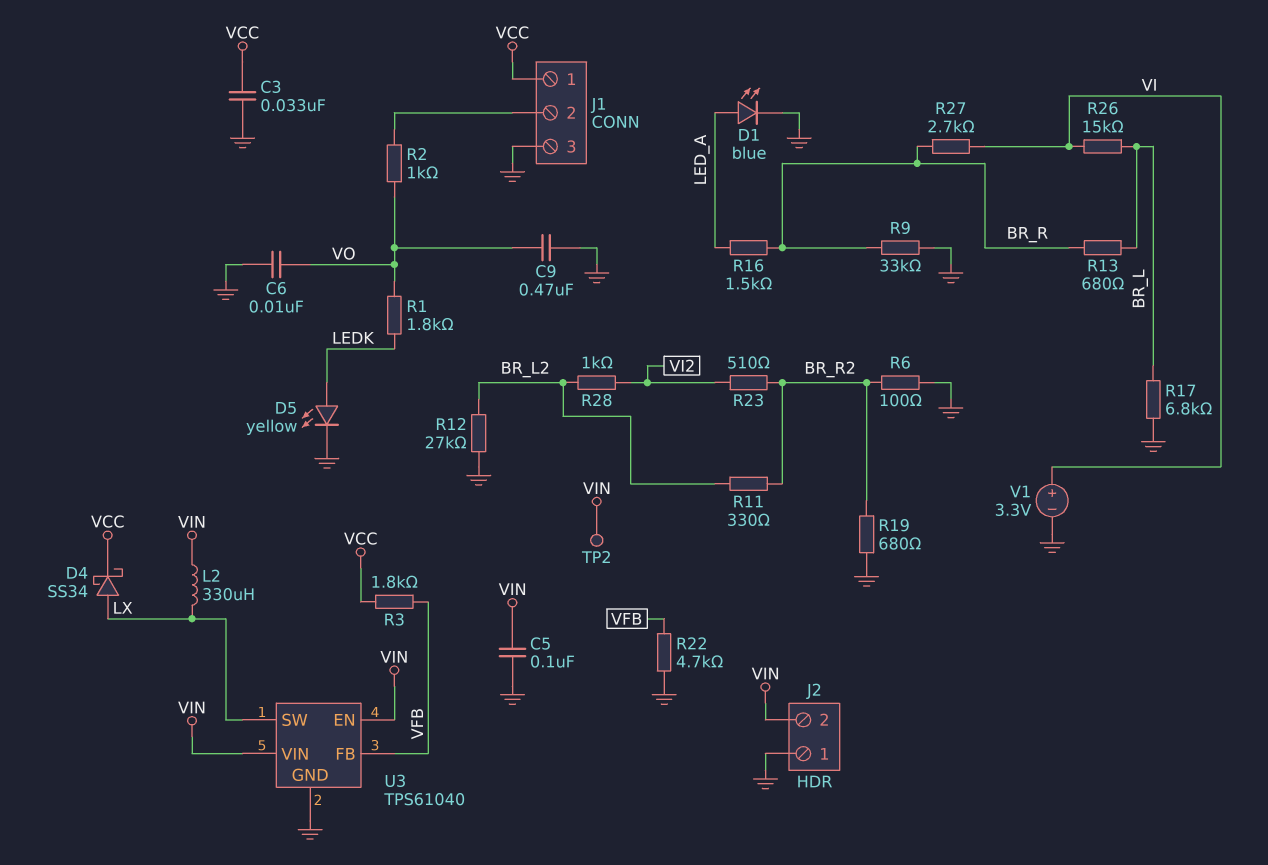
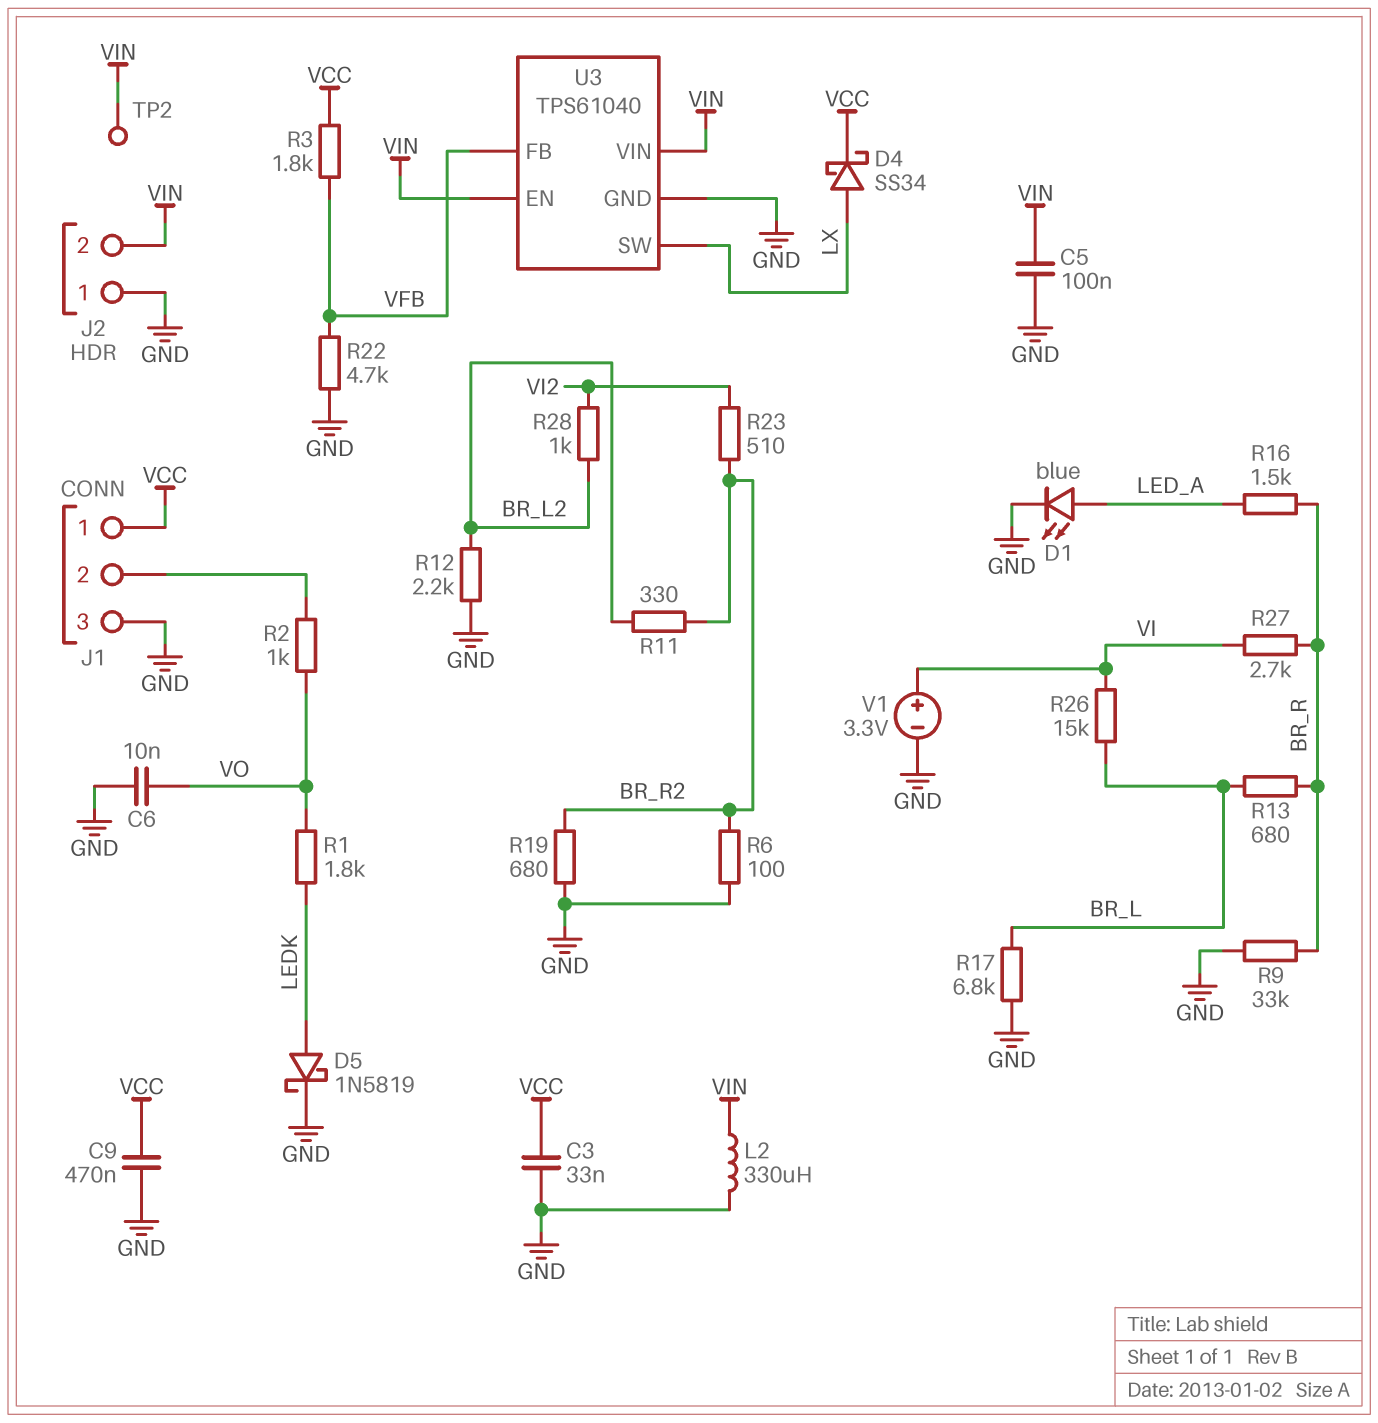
C9: 470nF (GND, VO) -> 470nF (GND, VCC)
D5: LED yellow (A LEDK, K GND) -> schottky 1N5819 (A LEDK, K GND)
L2: 330uH (LX, VIN) -> 330uH (GND, VIN)
R12: 27k (BR_L2, GND) -> 2.2k (BR_L2, GND)

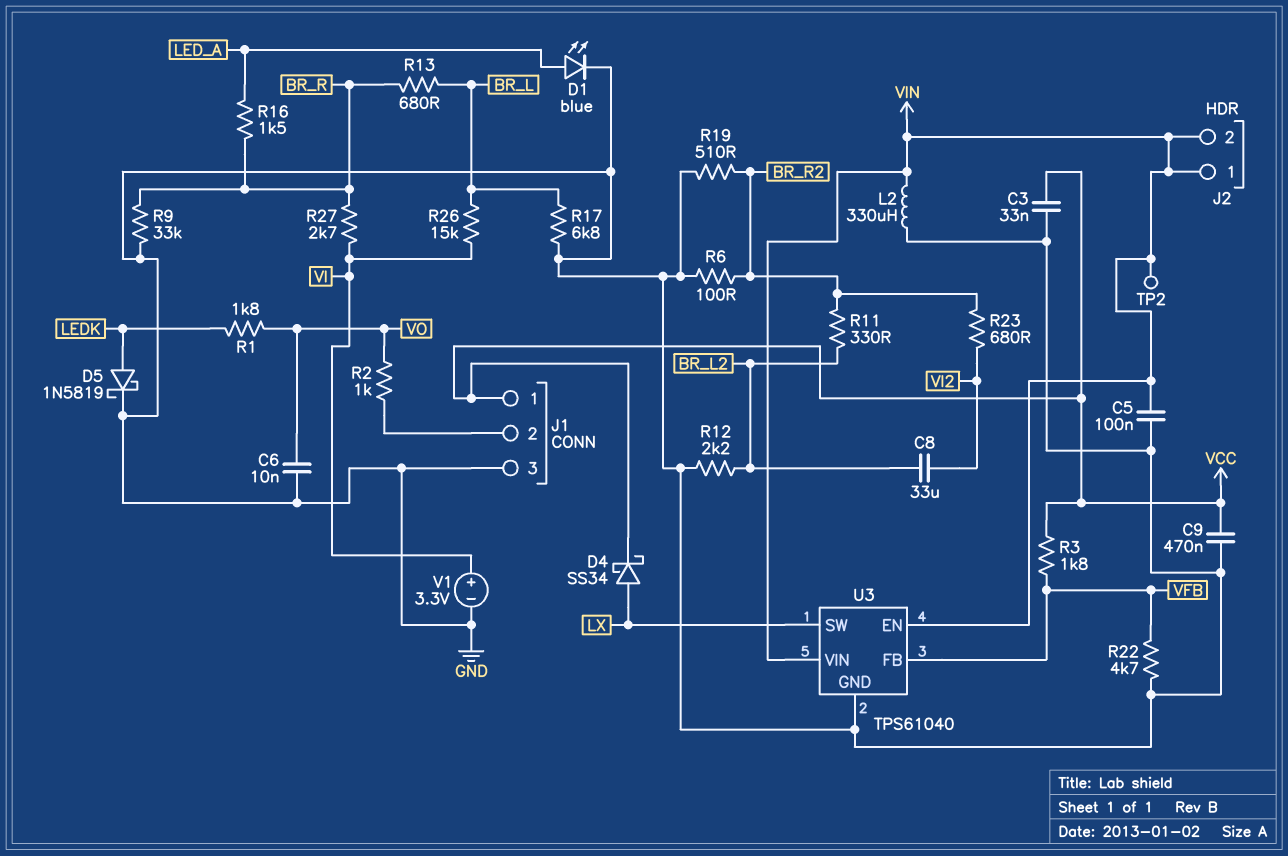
C8: none -> 33uF (BR_L2, VI2)
J2 pin 1: GND -> VIN
R19: 680 (BR_R2, GND) -> 510 (BR_R2, GND)
R23: 510 (BR_R2, VI2) -> 680 (BR_R2, VI2)
R28: 1k (BR_L2, VI2) -> none

